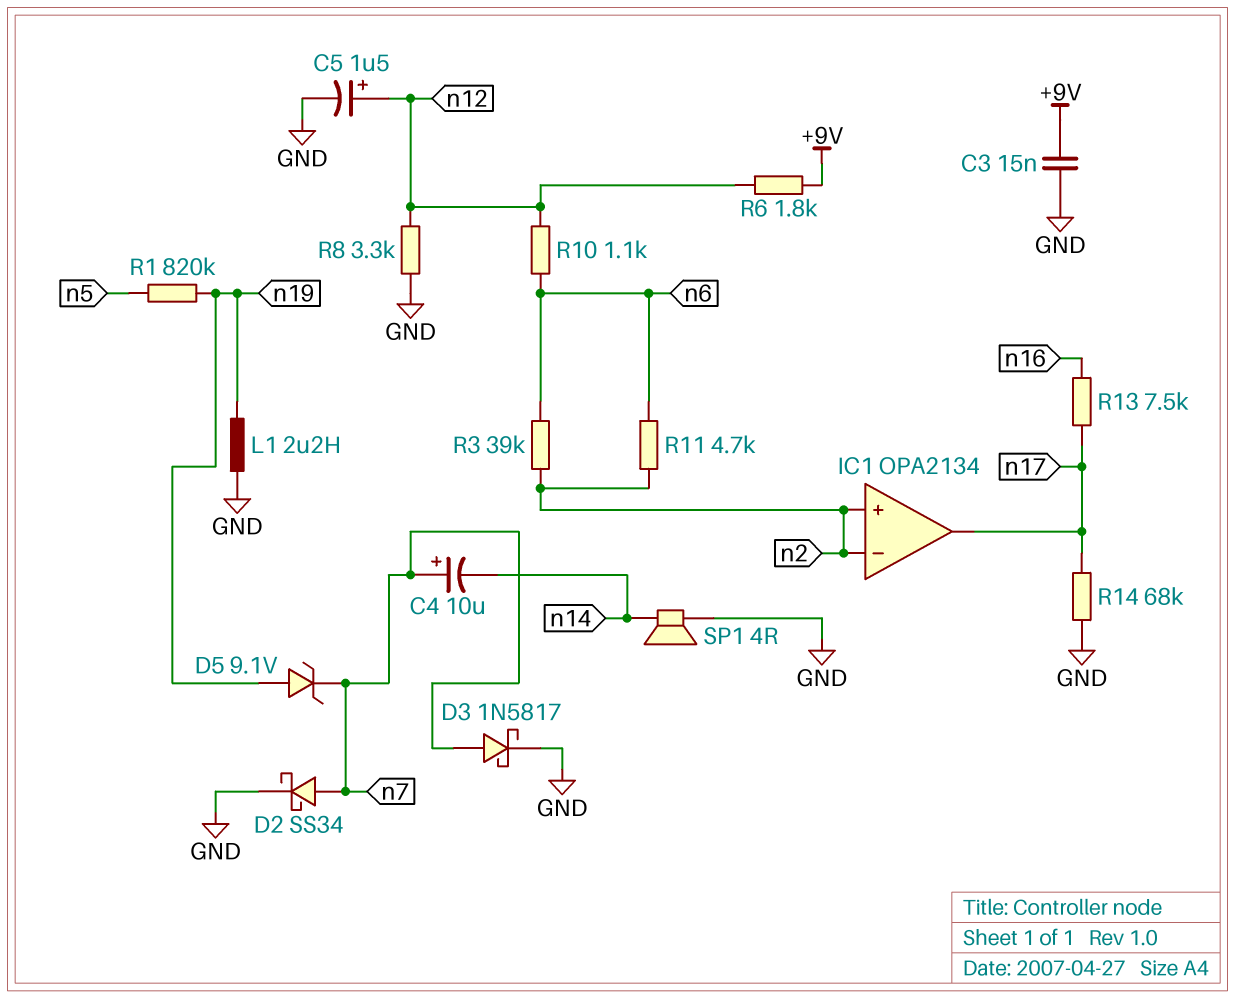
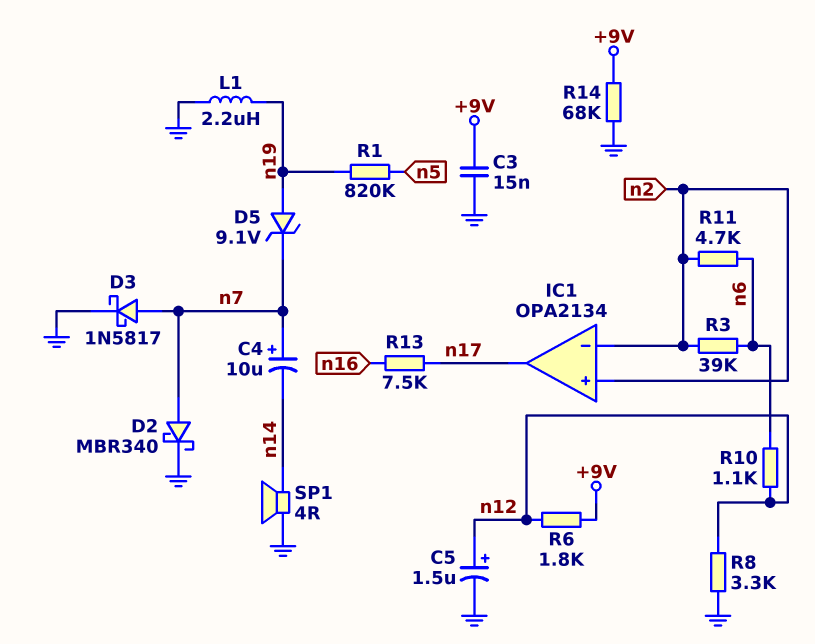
D2: schottky SS34 (A n7, K GND) -> schottky MBR340 (A n7, K GND)
R14: 68k (GND, n17) -> 68k (+9V, GND)

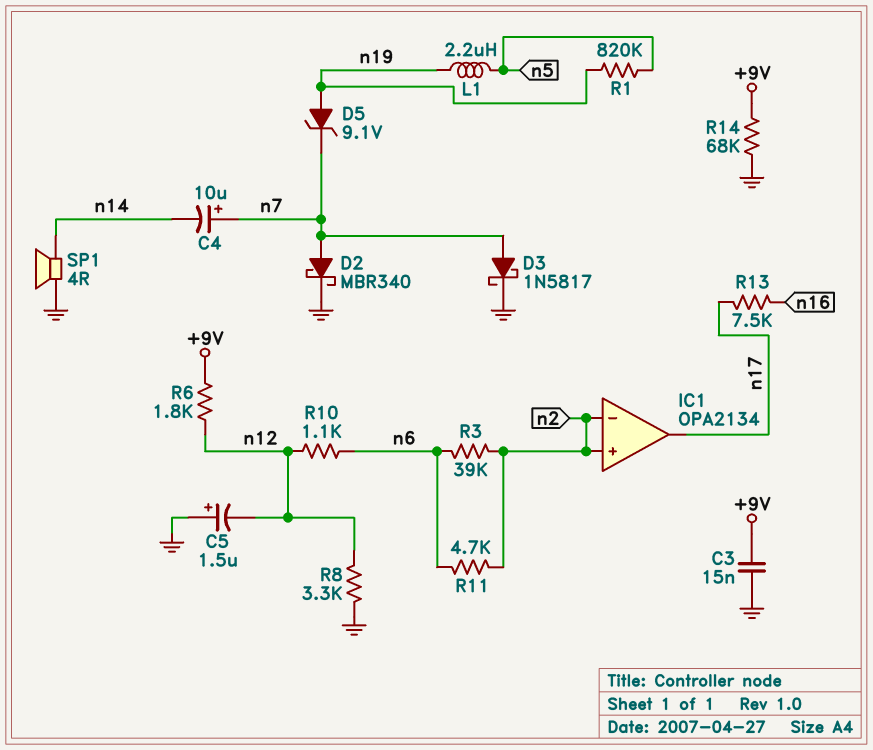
C5: 1.5uF (plus n12, minus GND) -> 1.5uF (plus GND, minus n12)
L1: 2.2uH (GND, n19) -> 2.2uH (n5, n19)

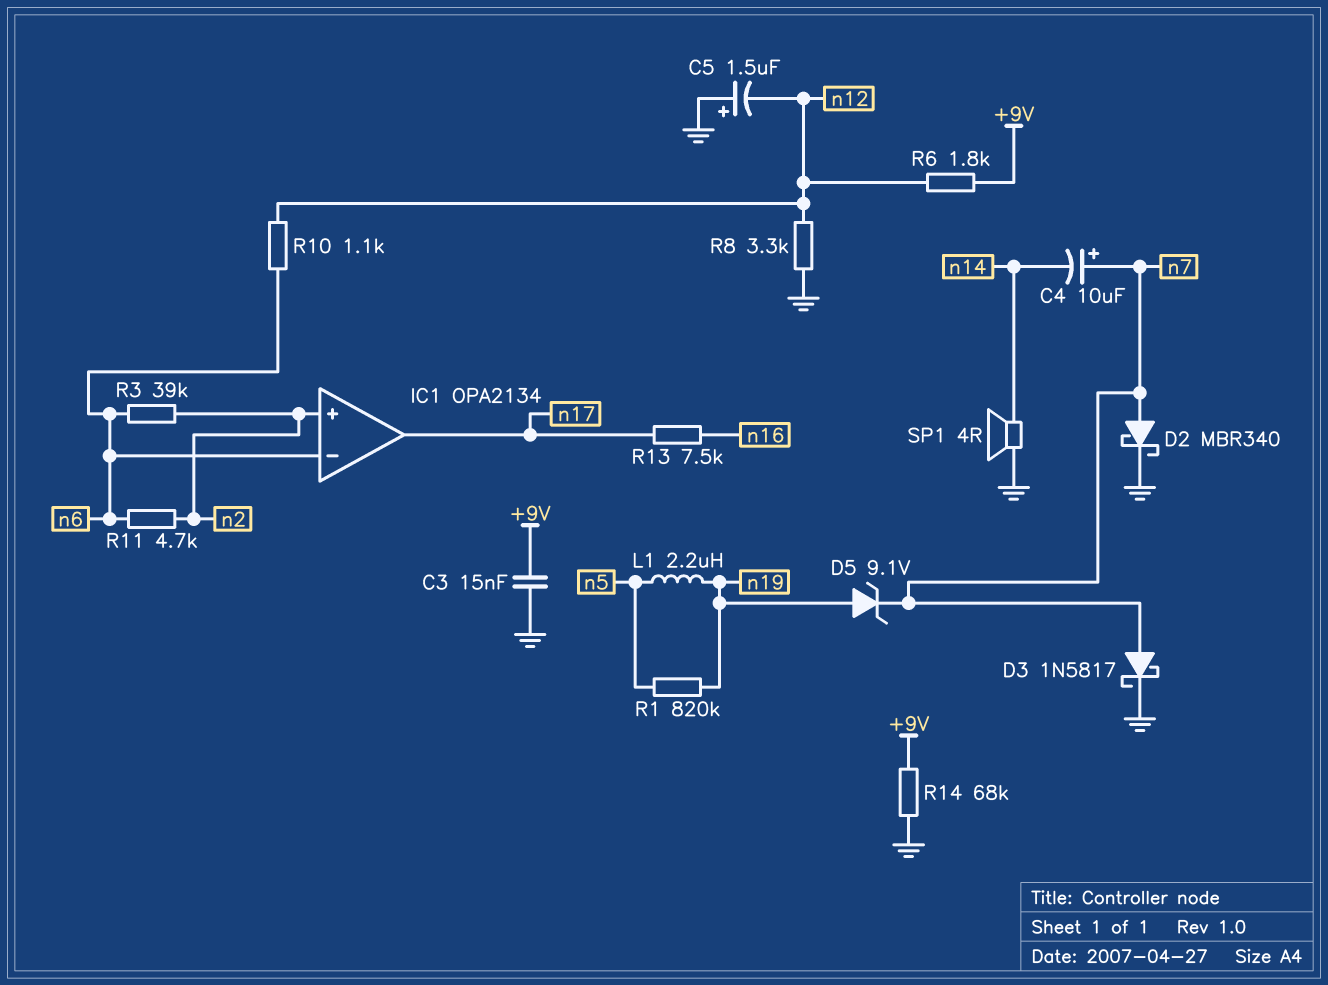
IC1 pin in-: n2 -> n6

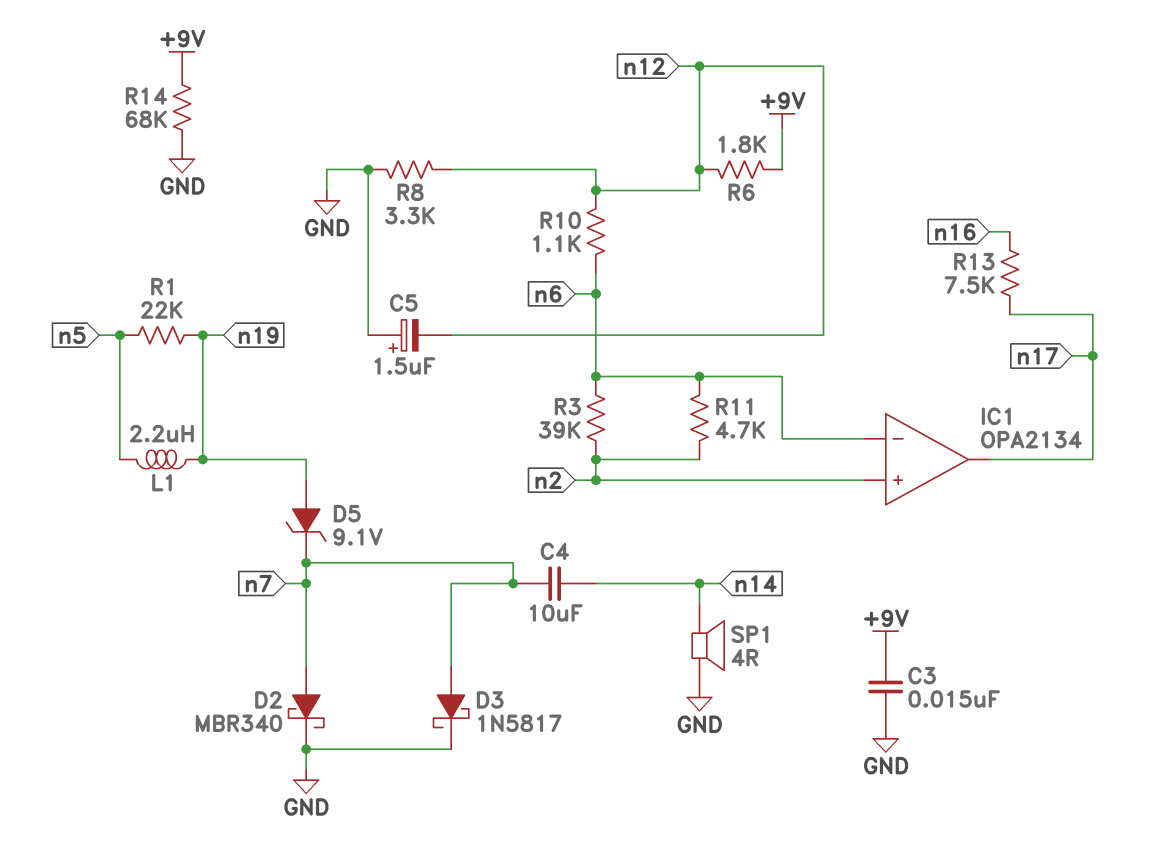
C4: 10uF (plus n7, minus n14) -> 10uF (n7, n14)
R1: 820k (n5, n19) -> 22k (n5, n19)

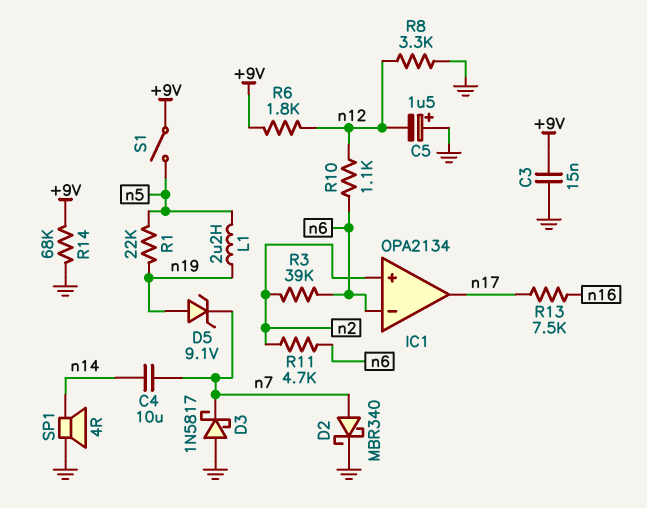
D3: schottky 1N5817 (A n7, K GND) -> schottky 1N5817 (A GND, K n7)
S1: none -> switch (+9V, n5)

